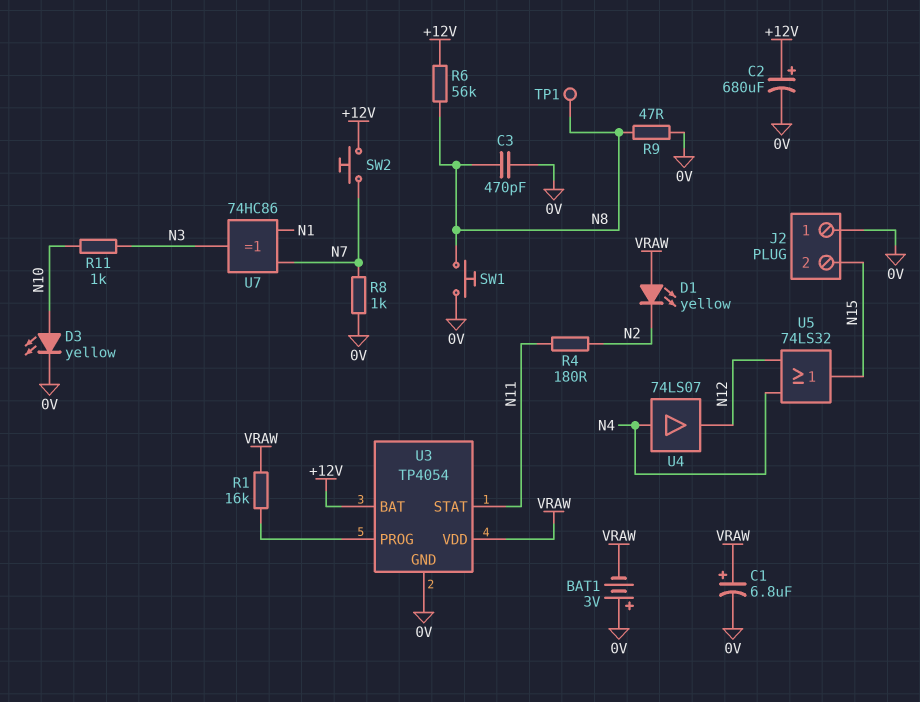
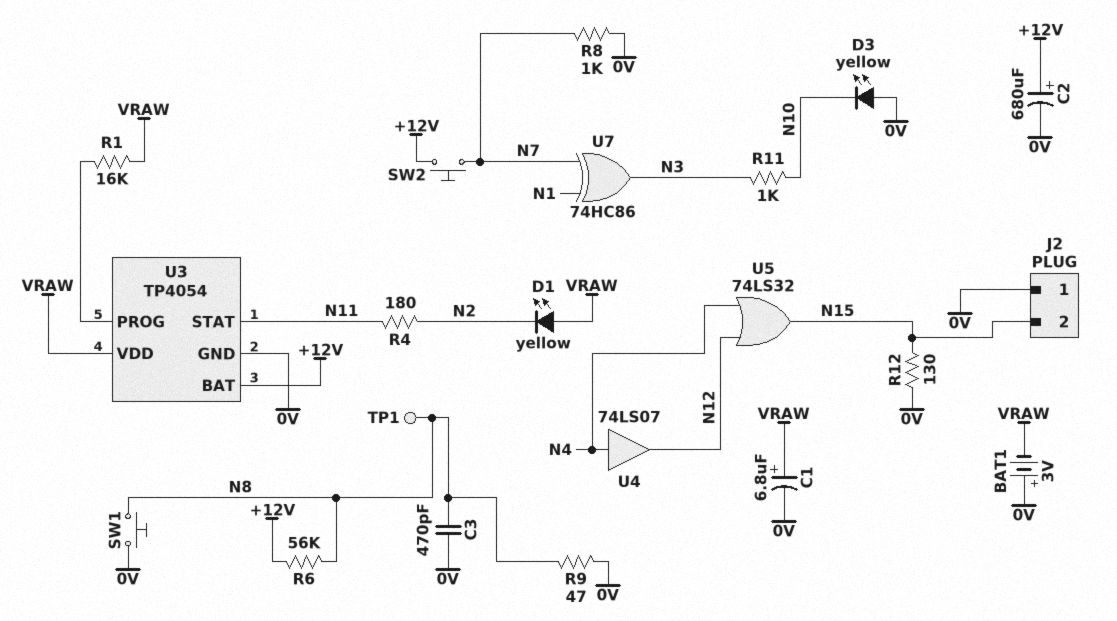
D3: LED yellow (A N10, K 0V) -> LED yellow (A 0V, K N10)
R12: none -> 130 (0V, N15)

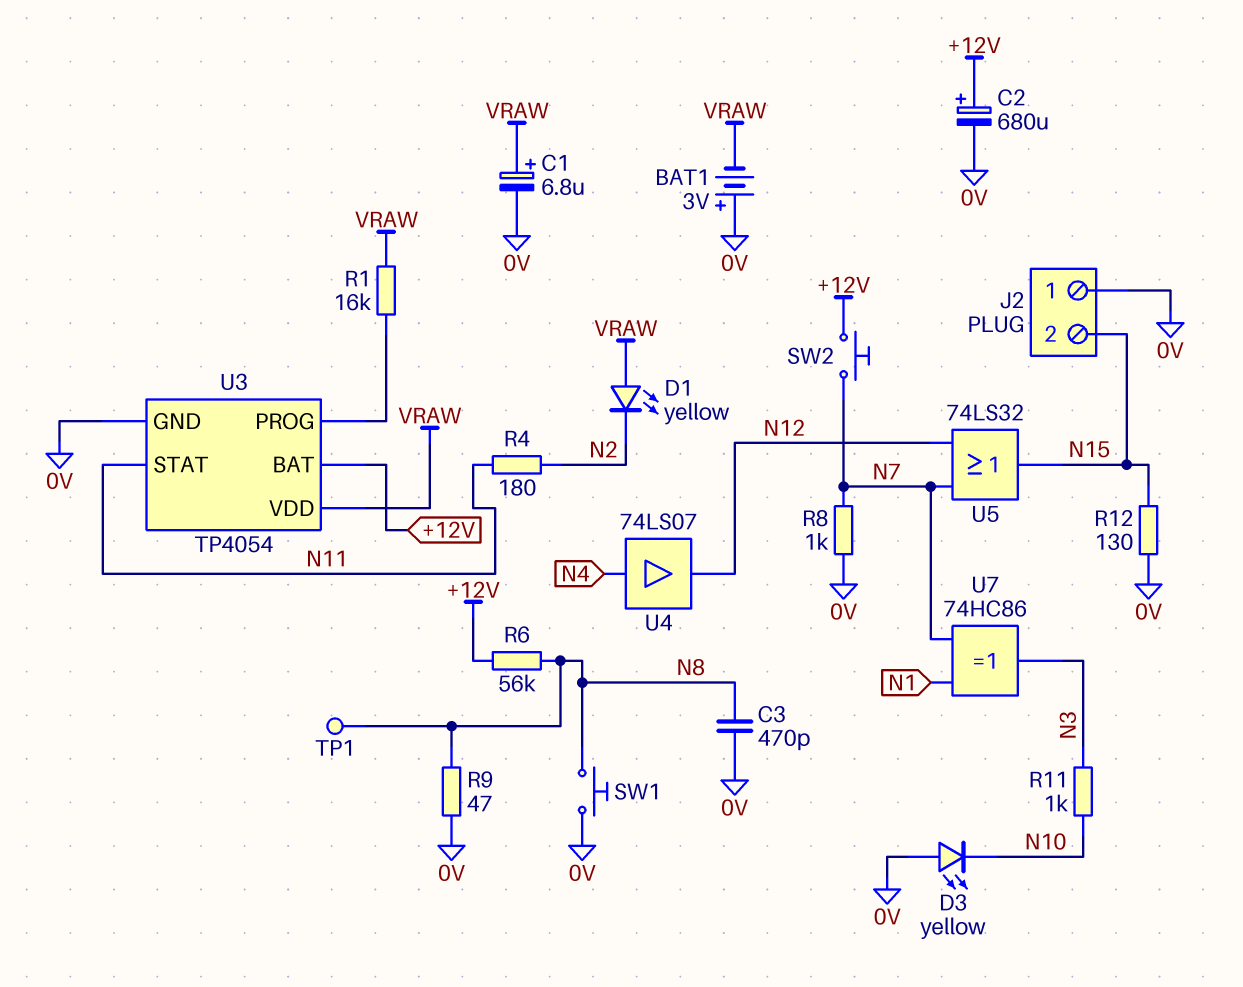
U5: OR 74LS32 (in N4, in N12, out N15) -> OR 74LS32 (in N7, in N12, out N15)

